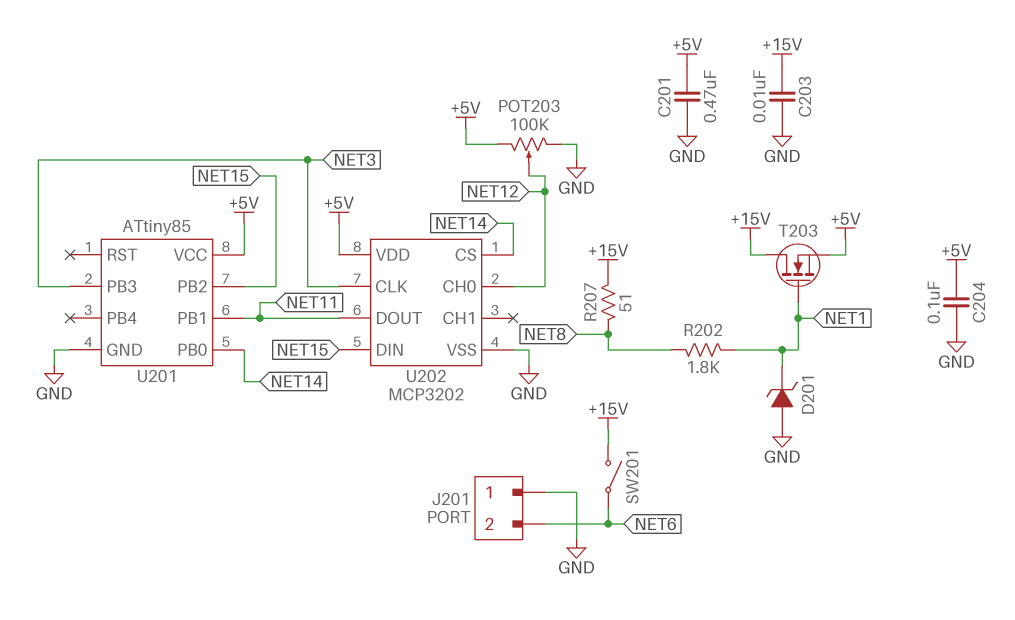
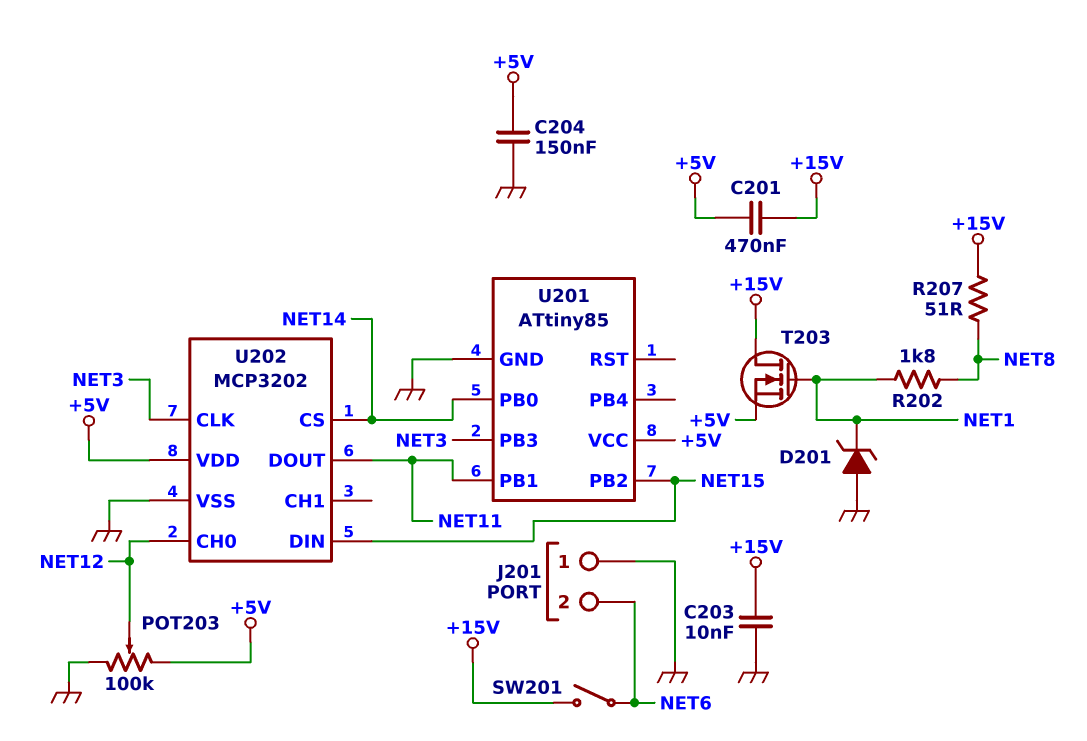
C201: 470nF (+5V, GND) -> 470nF (+5V, +15V)
C204: 100nF (+5V, GND) -> 150nF (+5V, GND)

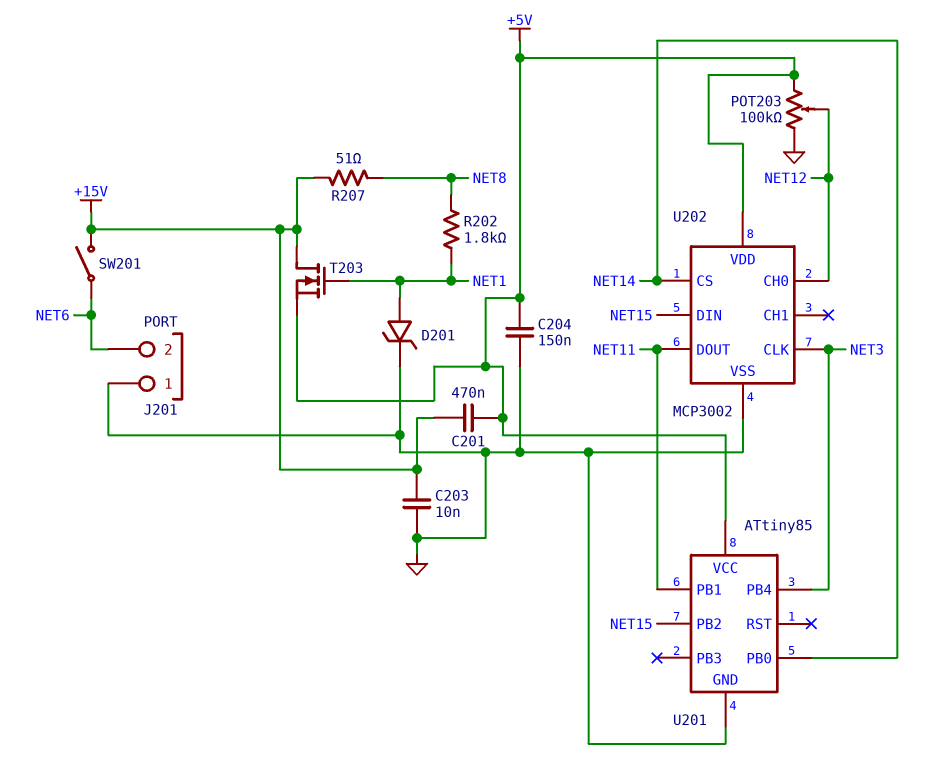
D201: zener (A GND, K NET1) -> zener (A NET1, K GND)
U201 pin PB3: NET3 -> none
U201 pin PB4: none -> NET3
U202: MCP3202 -> MCP3002

